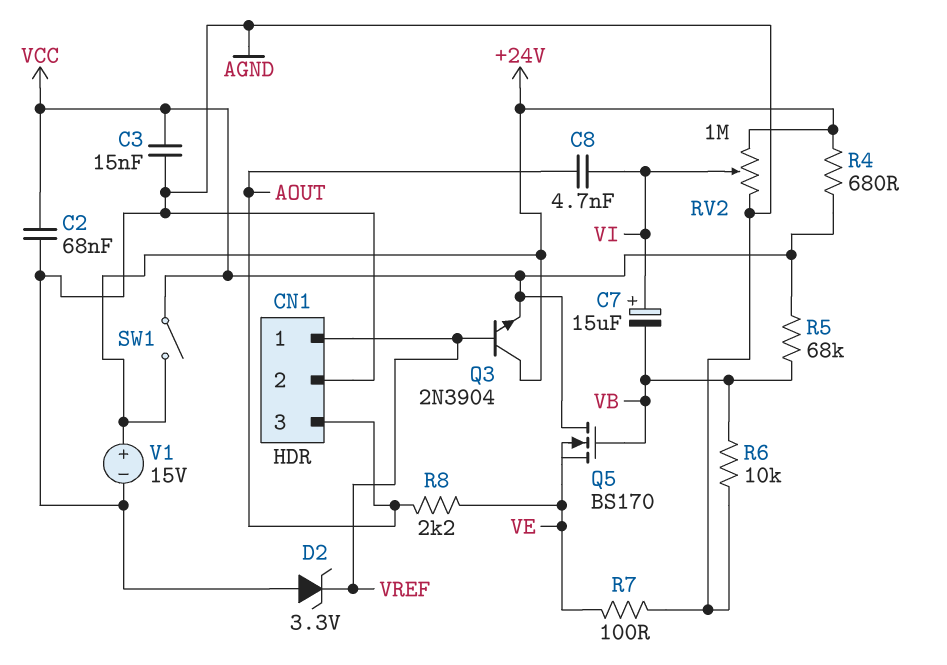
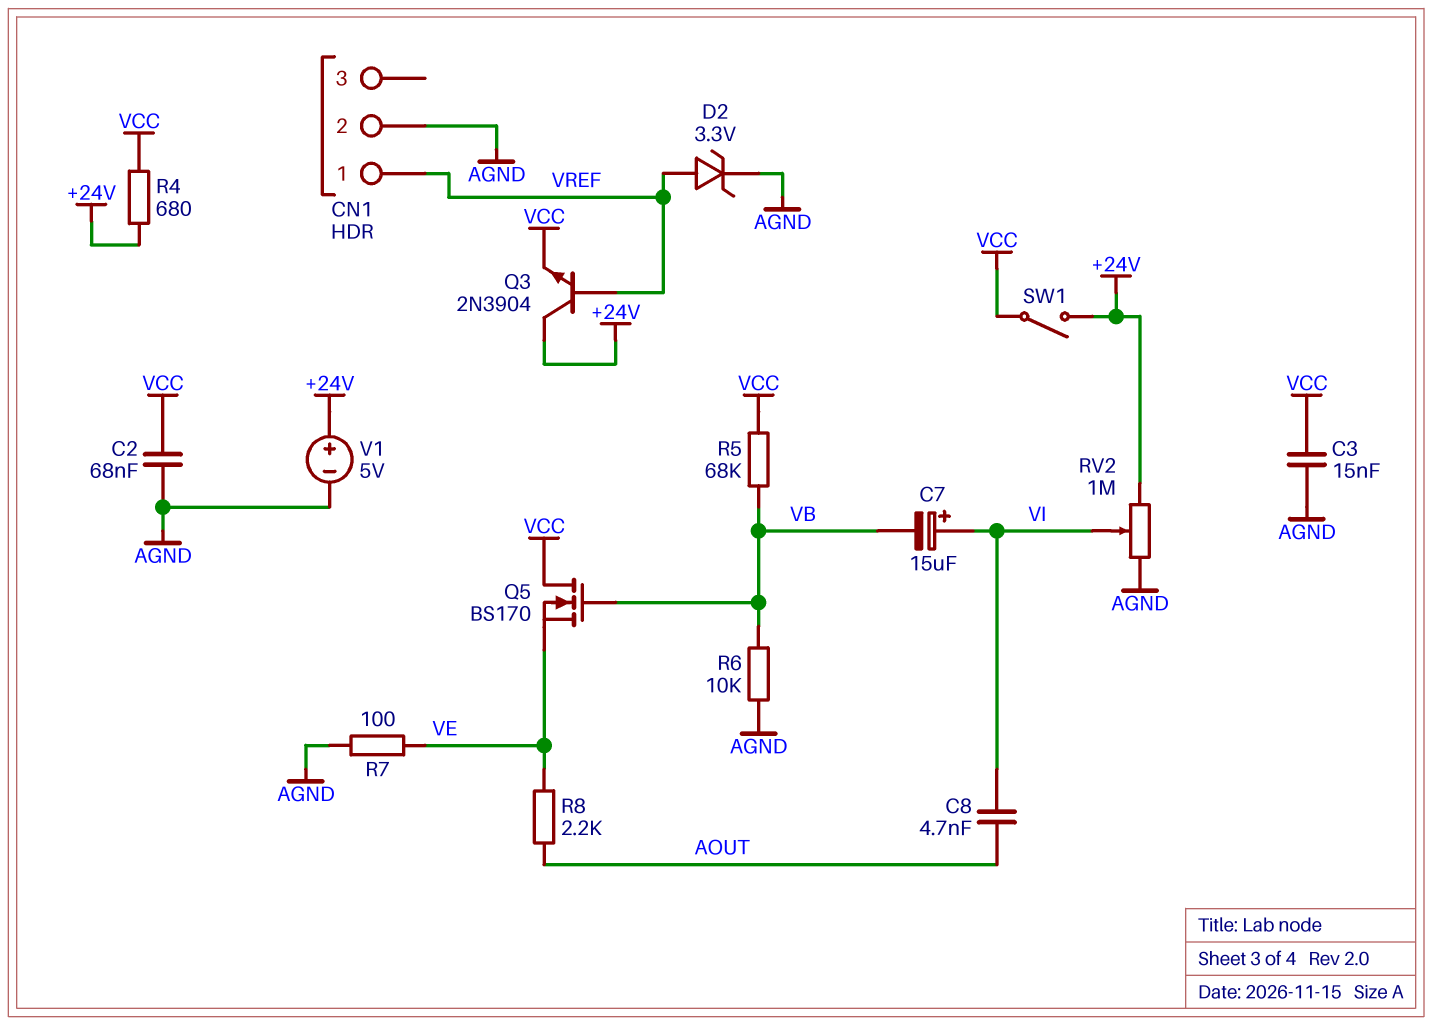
CN1 pin 3: AOUT -> none
D2: zener 3.3V (A AGND, K VREF) -> zener 3.3V (A VREF, K AGND)
V1: 15V (plus +24V, minus AGND) -> 5V (plus +24V, minus AGND)

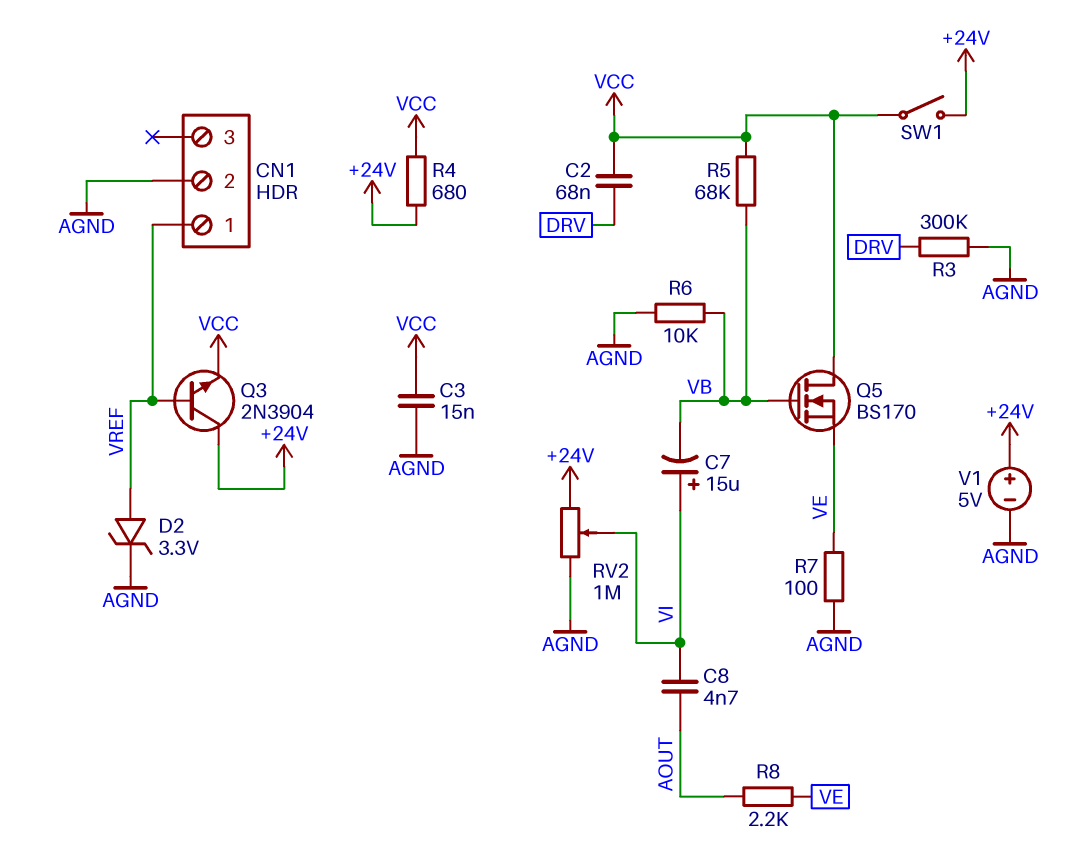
C2: 68nF (AGND, VCC) -> 68nF (DRV, VCC)
R3: none -> 300k (AGND, DRV)

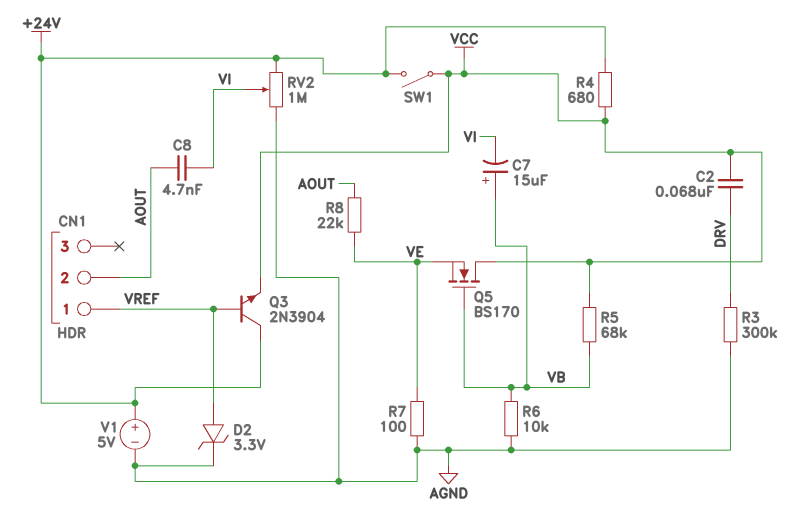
C3: 15nF (AGND, VCC) -> none
C7: 15uF (plus VI, minus VB) -> 15uF (plus VB, minus VI)
CN1 pin 2: AGND -> AOUT
R8: 2.2k (AOUT, VE) -> 22k (AOUT, VE)

